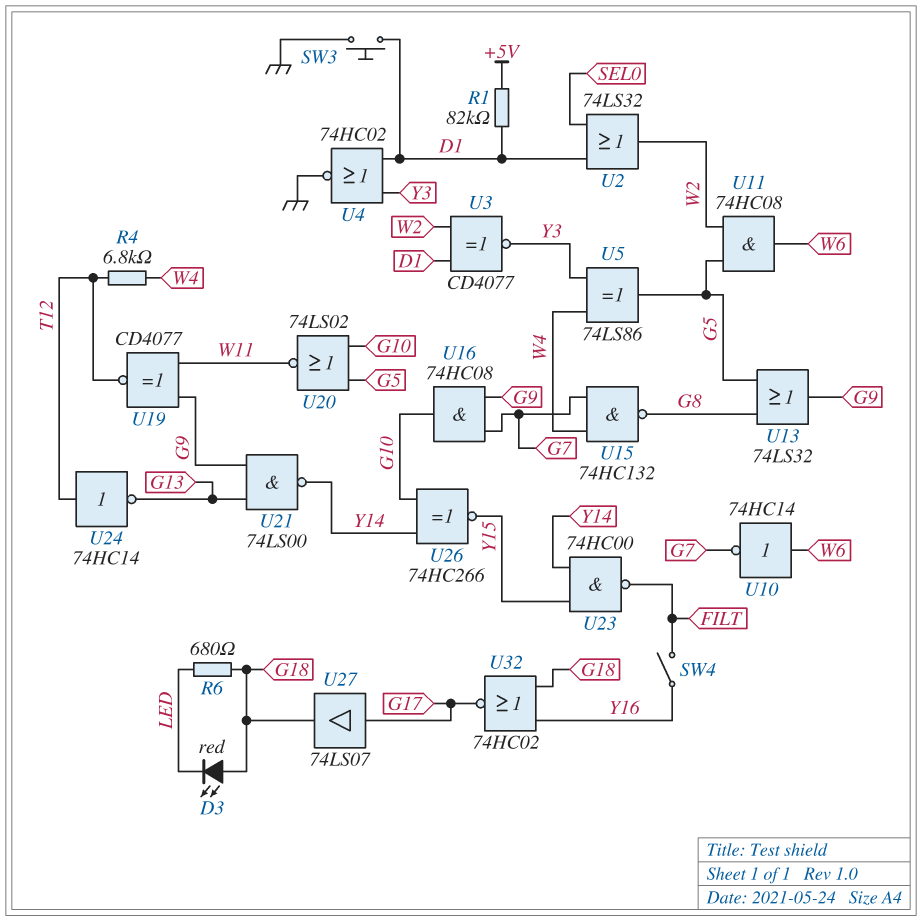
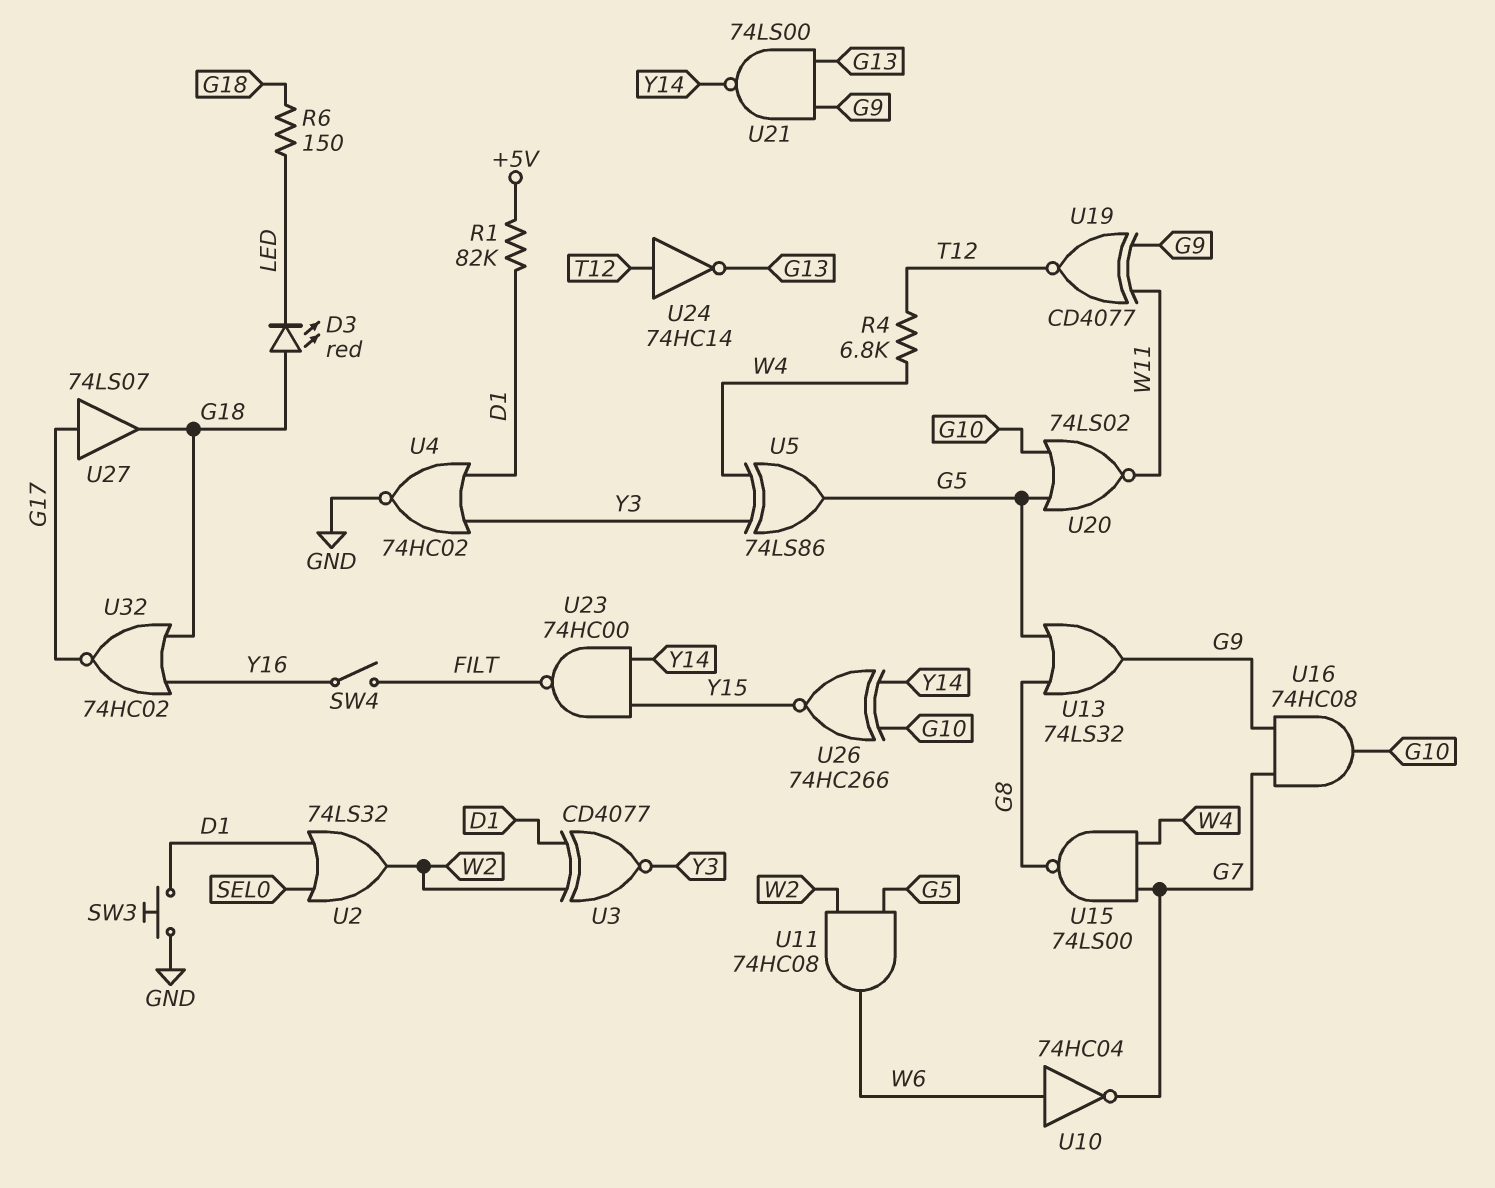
R6: 680 (G18, LED) -> 150 (G18, LED)
U10: NOT 74HC14 (in W6, out G7) -> NOT 74HC04 (in W6, out G7)
U15: NAND 74HC132 (in G7, in W4, out G8) -> NAND 74LS00 (in G7, in W4, out G8)

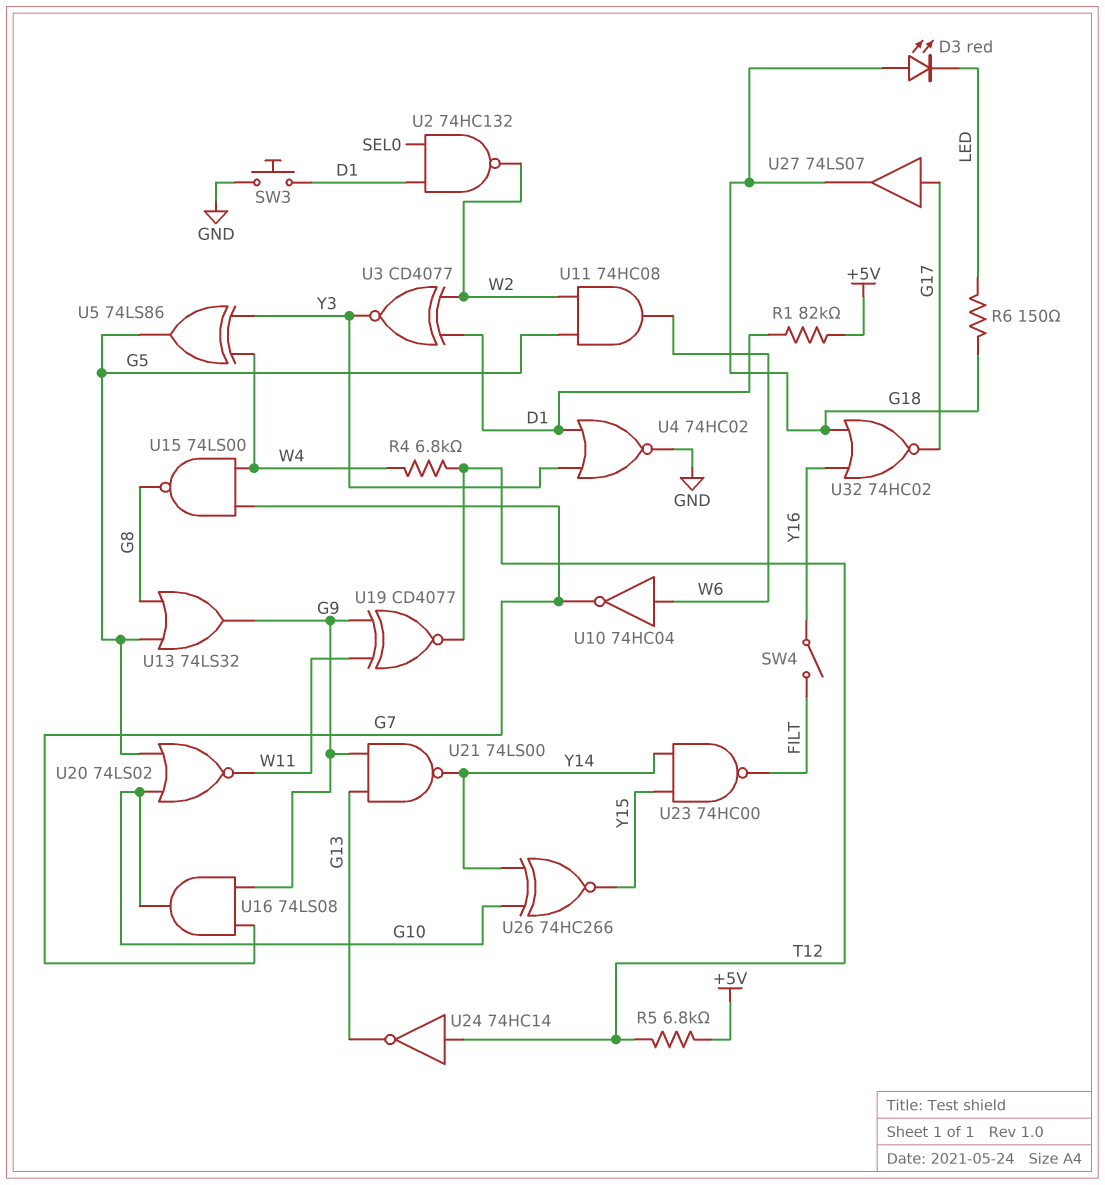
R5: none -> 6.8k (+5V, T12)
U2: OR 74LS32 (in D1, in SEL0, out W2) -> NAND 74HC132 (in D1, in SEL0, out W2)
U16: AND 74HC08 (in G7, in G9, out G10) -> AND 74LS08 (in G7, in G9, out G10)

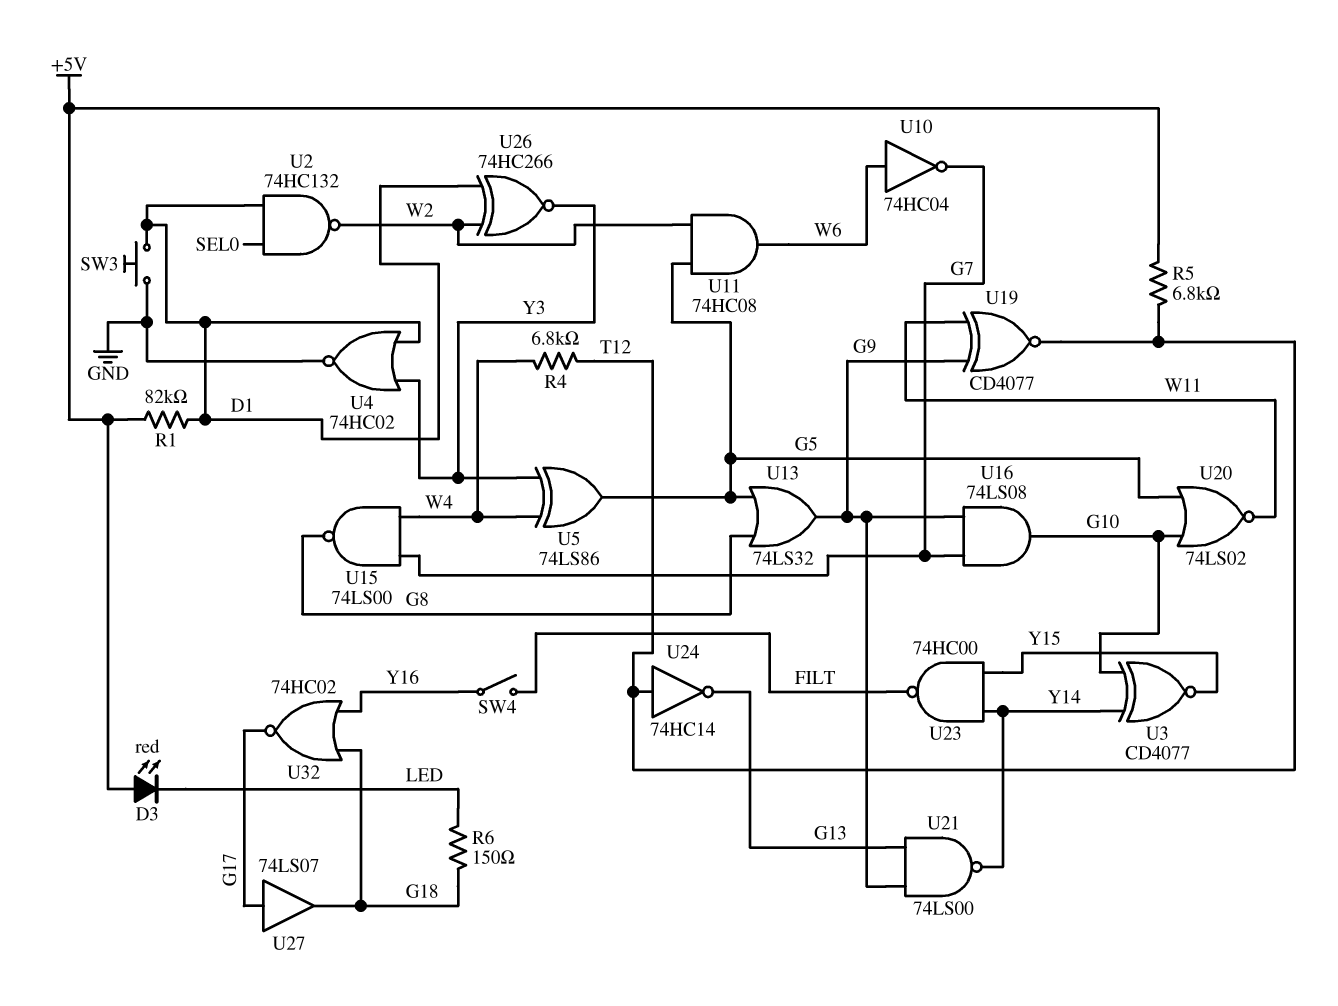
D3: LED red (A G18, K LED) -> LED red (A +5V, K LED)
U3: XNOR CD4077 (in D1, in W2, out Y3) -> XNOR CD4077 (in G10, in Y14, out Y15)
U26: XNOR 74HC266 (in G10, in Y14, out Y15) -> XNOR 74HC266 (in D1, in W2, out Y3)

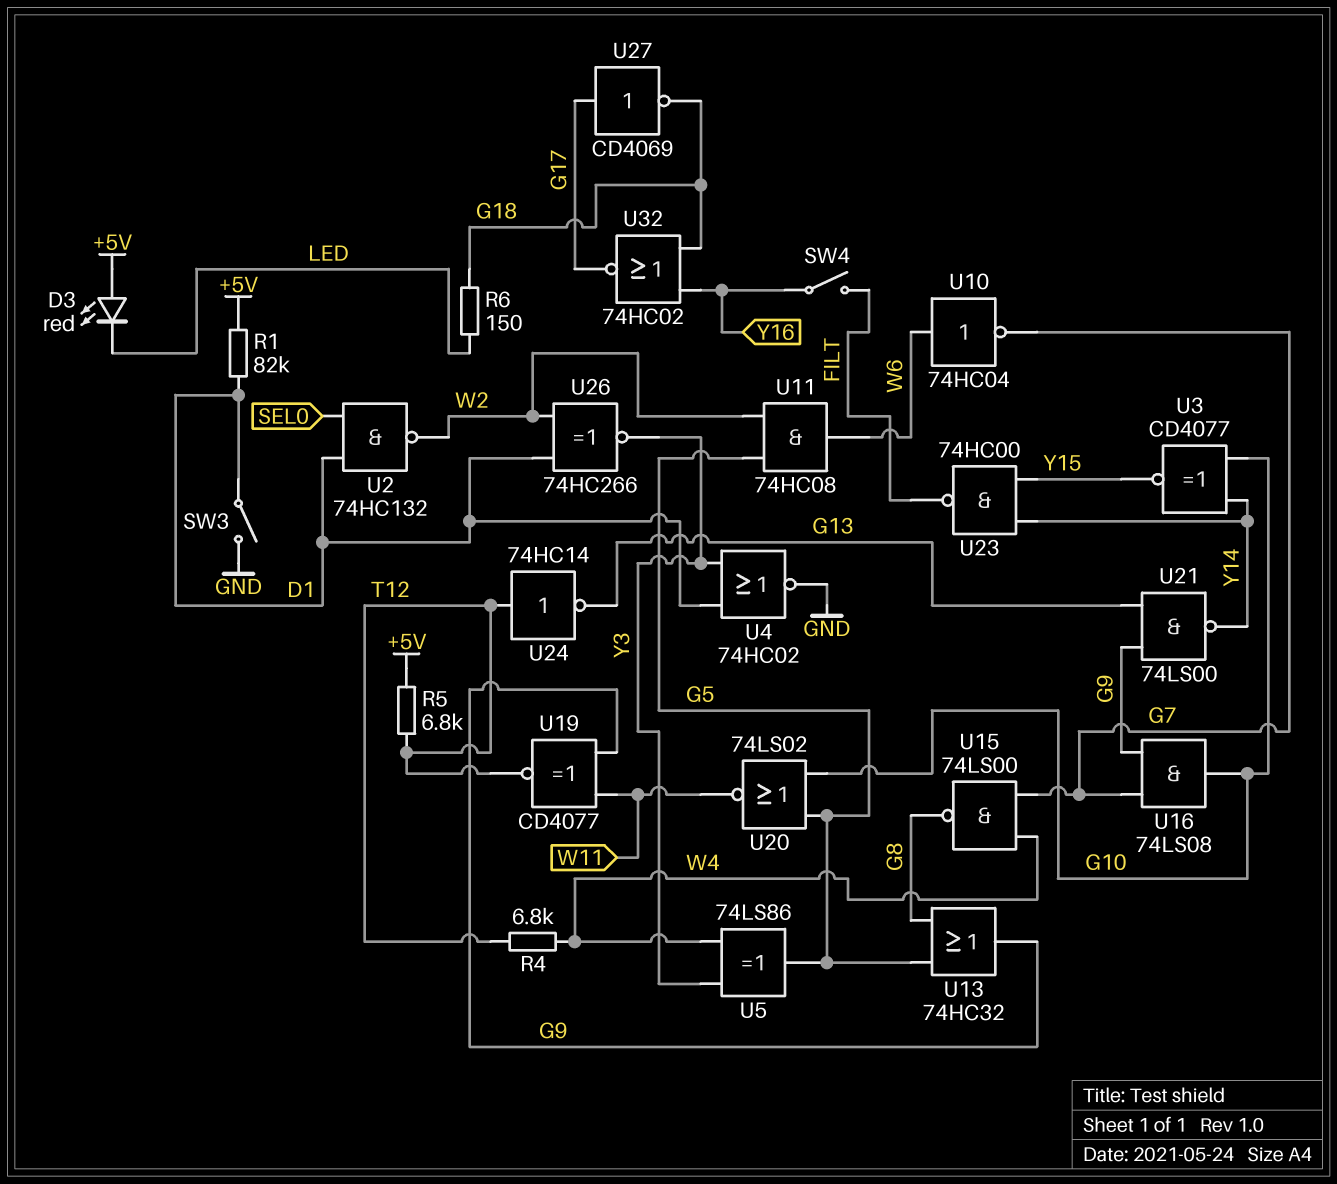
SW3: button (D1, GND) -> switch (D1, GND)
U13: OR 74LS32 (in G5, in G8, out G9) -> OR 74HC32 (in G5, in G8, out G9)
U27: buffer 74LS07 (in G17, out G18) -> NOT CD4069 (in G17, out G18)

